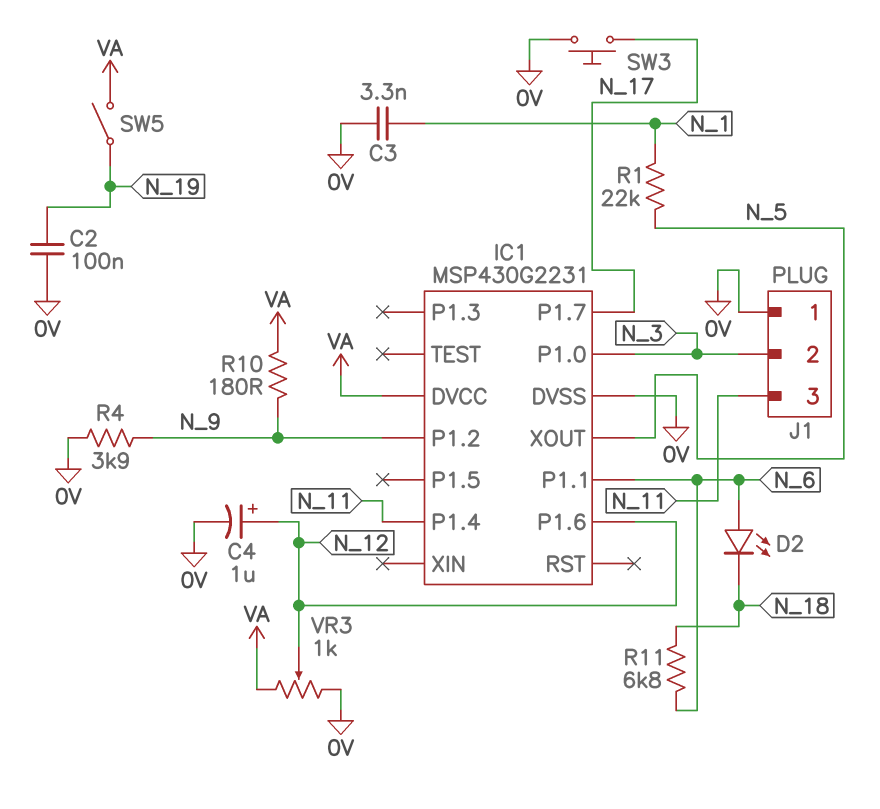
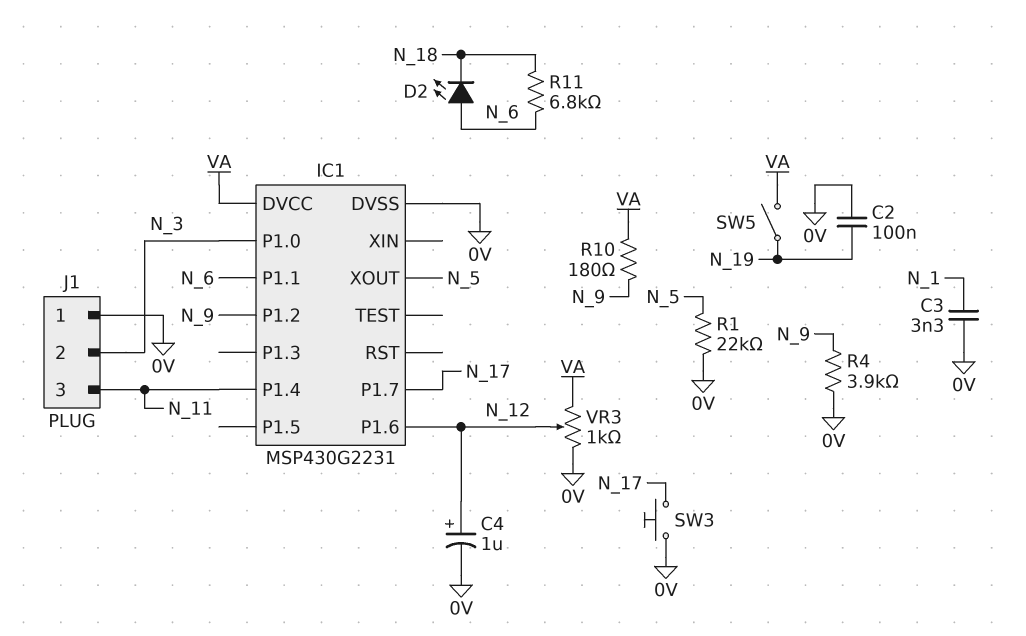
R1: 22k (N_1, N_5) -> 22k (0V, N_5)

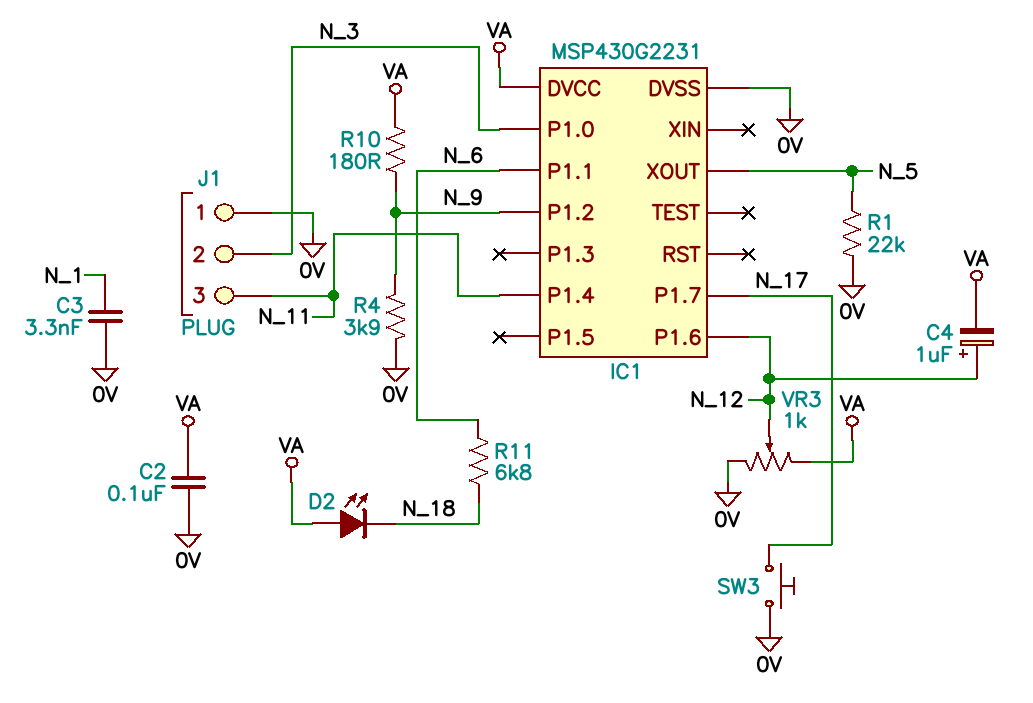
C2: 100nF (0V, N_19) -> 100nF (0V, VA)
C4: 1uF (plus N_12, minus 0V) -> 1uF (plus N_12, minus VA)
D2: LED (A N_6, K N_18) -> LED (A VA, K N_18)
SW5: switch (N_19, VA) -> none

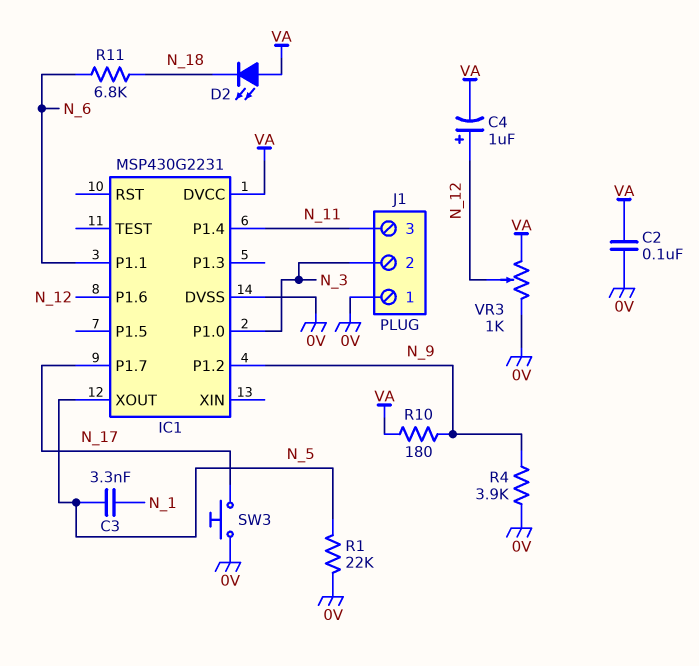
C3: 3.3nF (0V, N_1) -> 3.3nF (N_1, N_5)

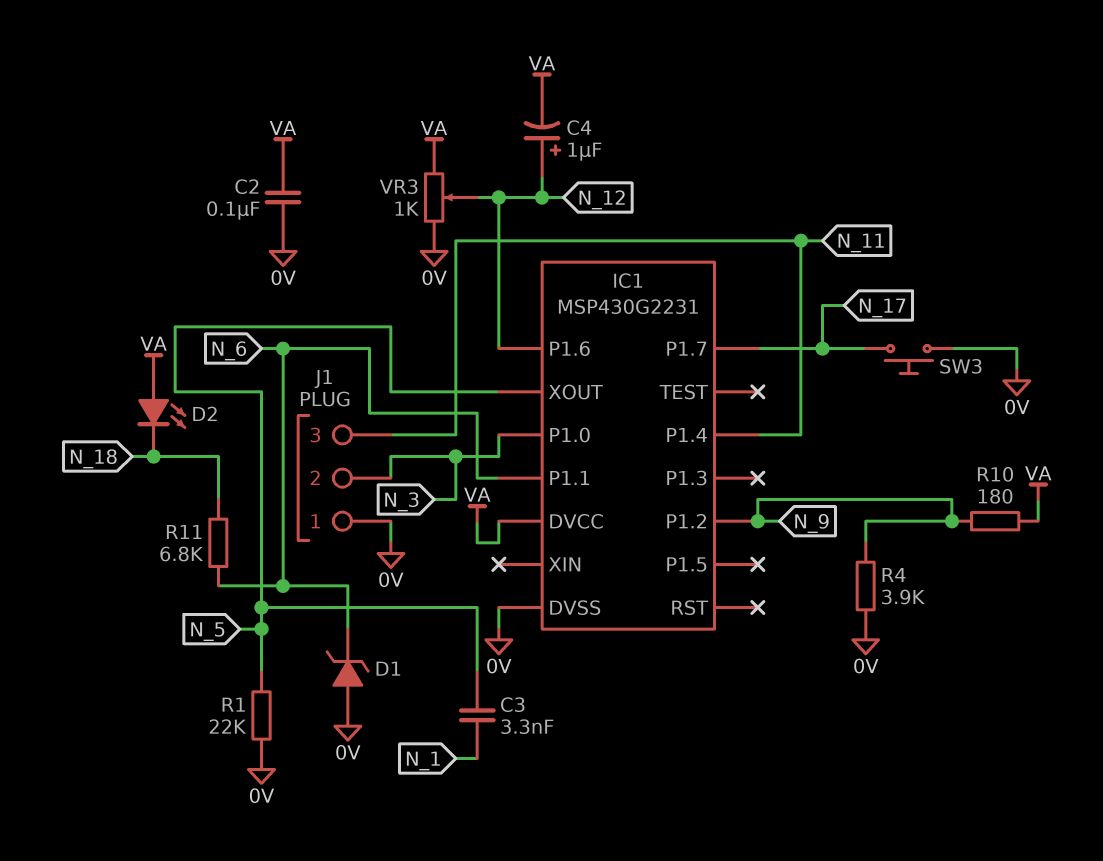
D1: none -> zener (A 0V, K N_6)

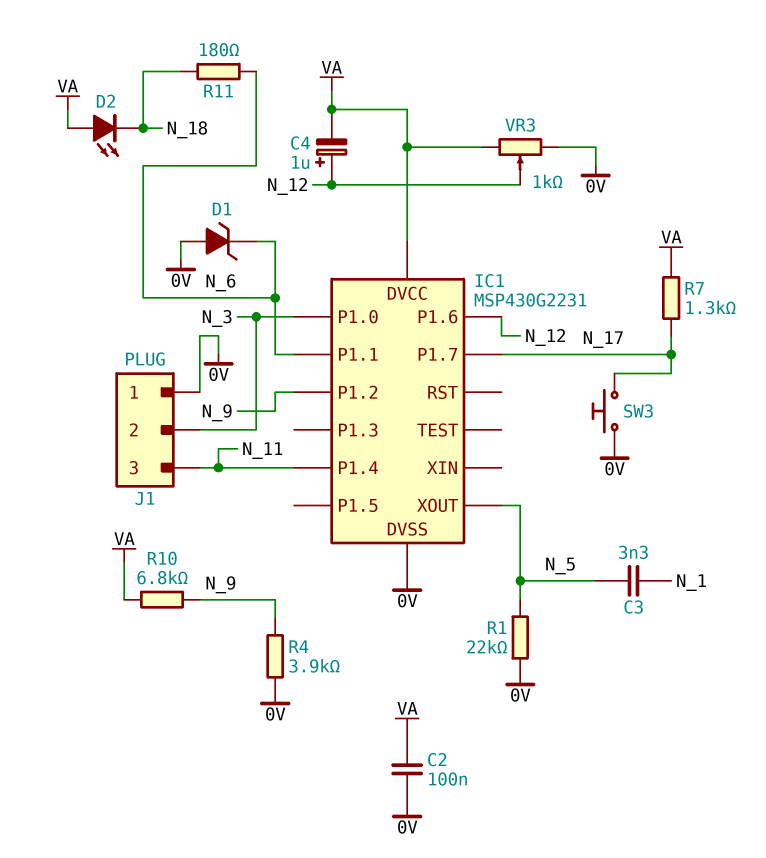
R7: none -> 1.3k (N_17, VA)
R10: 180 (N_9, VA) -> 6.8k (N_9, VA)
R11: 6.8k (N_6, N_18) -> 180 (N_6, N_18)

